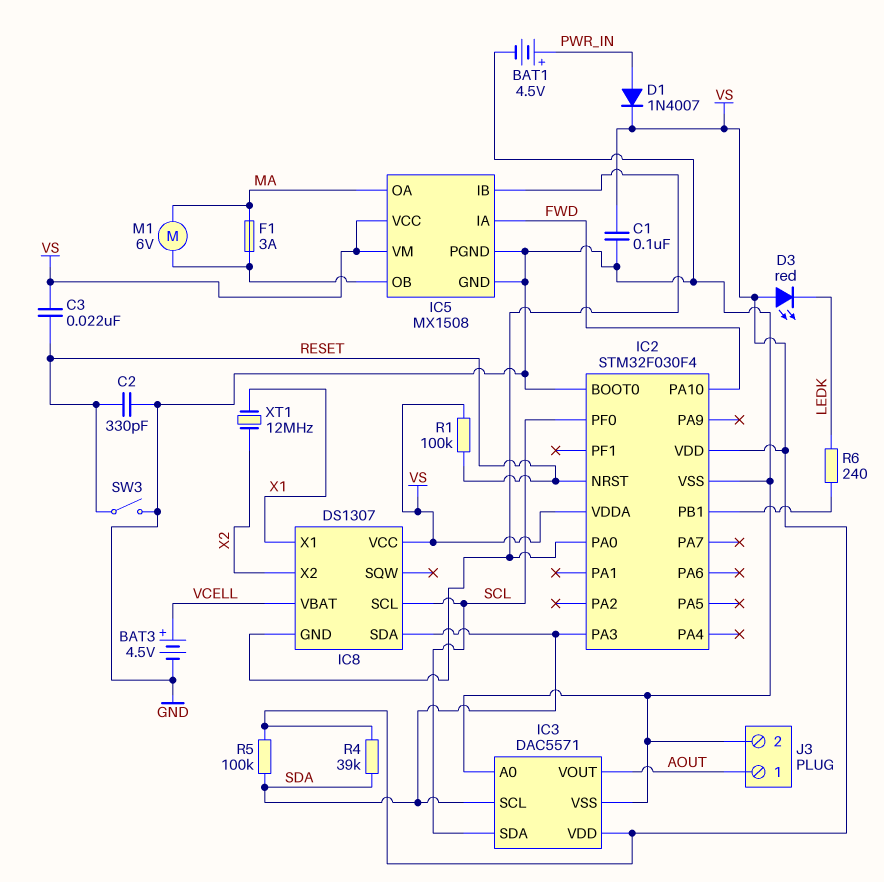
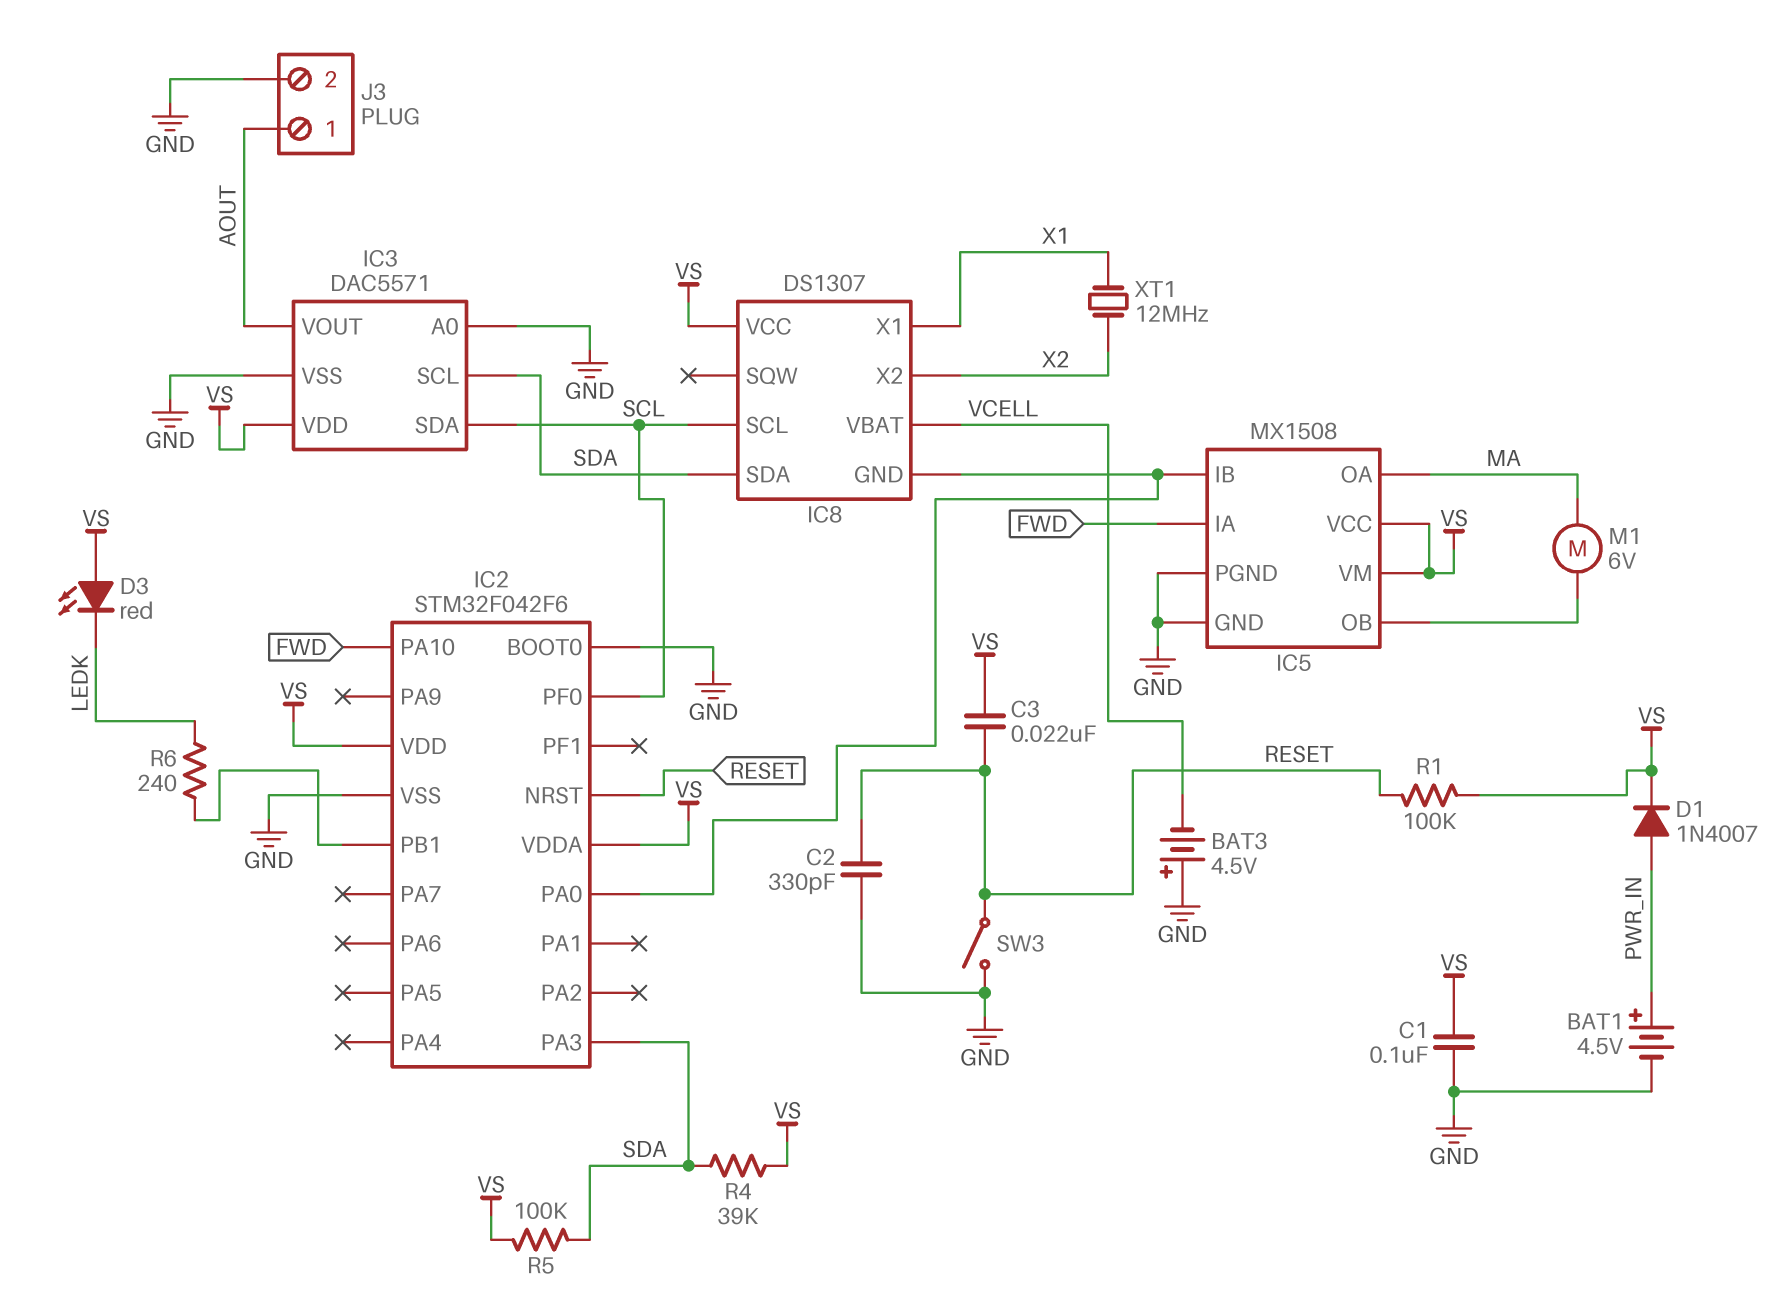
BAT3: 4.5V (plus VCELL, minus GND) -> 4.5V (plus GND, minus VCELL)
F1: 3A (IC5/OB, MA) -> none
IC2: STM32F030F4 -> STM32F042F6

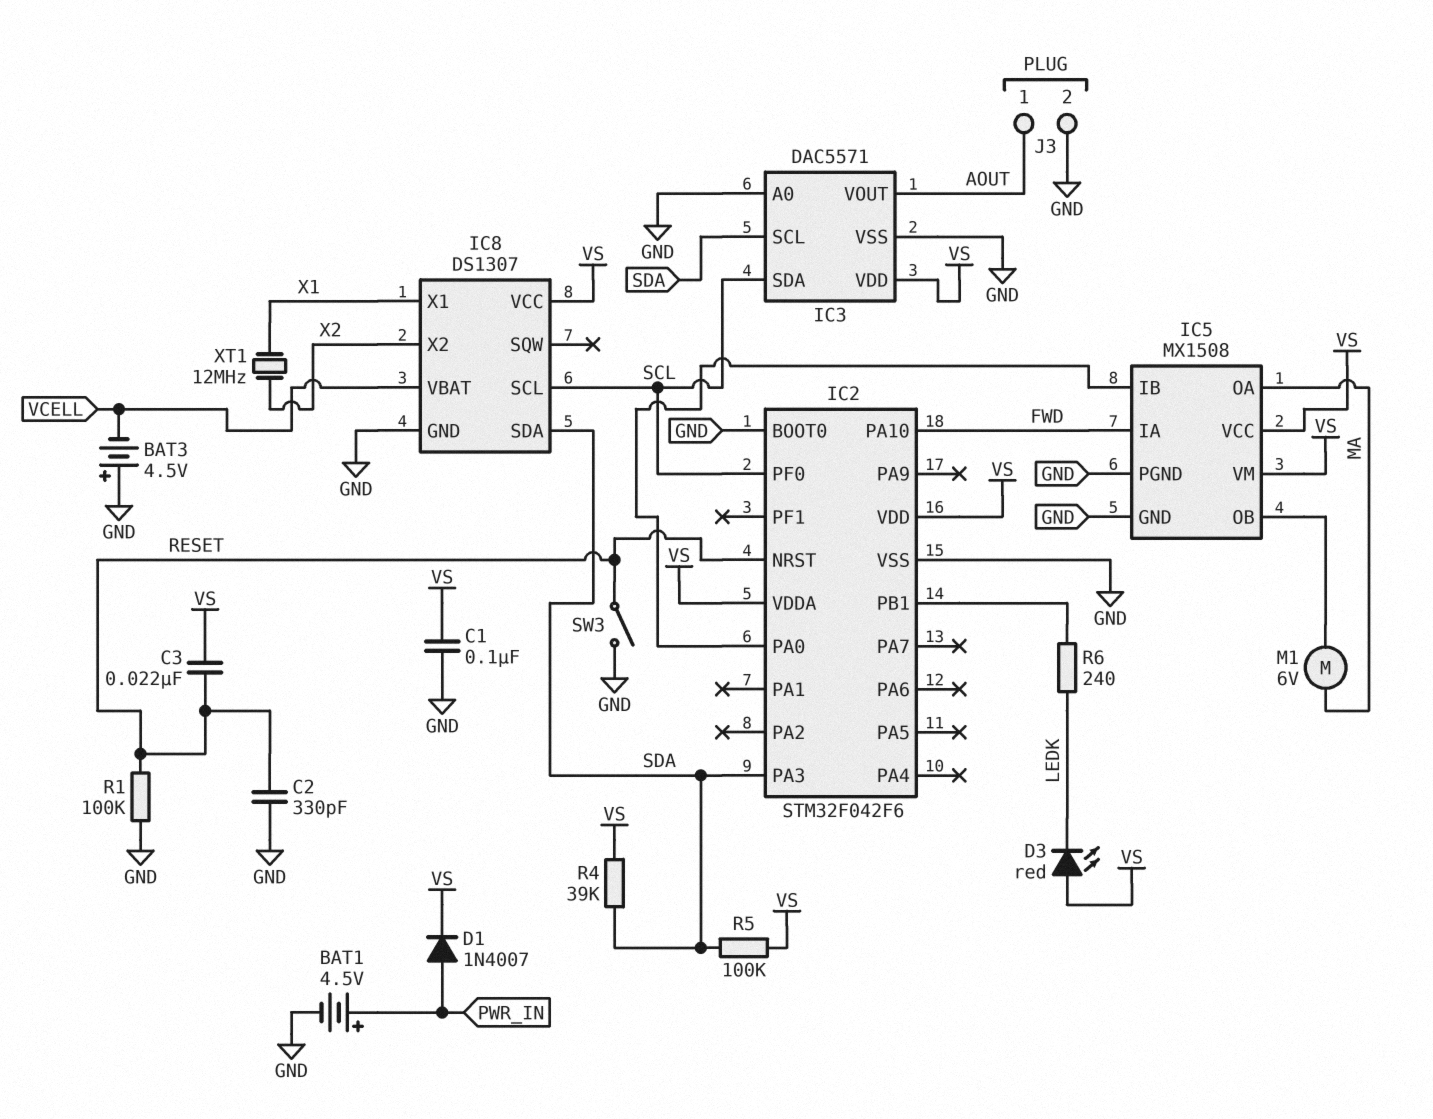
IC8 pin GND: IC2/PA0 -> GND
R1: 100k (RESET, VS) -> 100k (GND, RESET)

